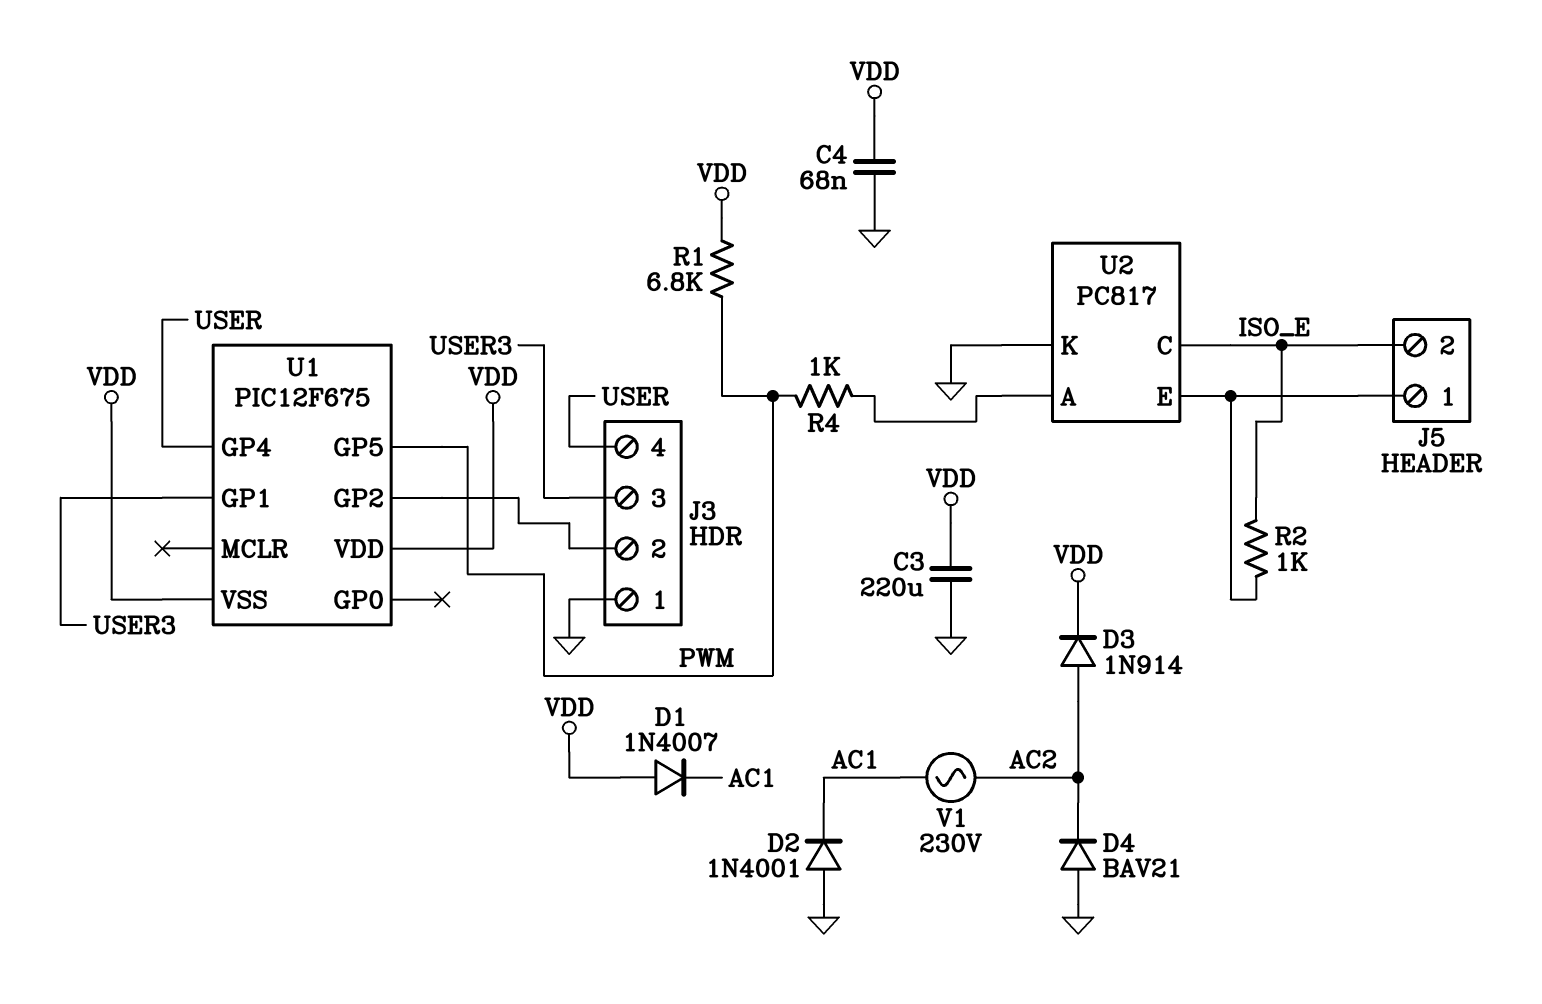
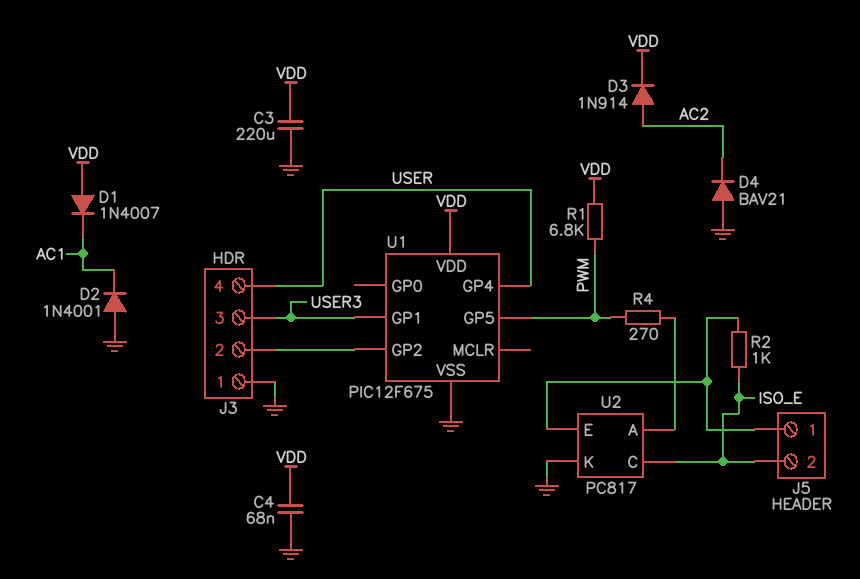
R4: 1k (PWM, U2/A) -> 270 (PWM, U2/A)
U1 pin VSS: VDD -> GND
V1: AC 230V (AC1, AC2) -> none

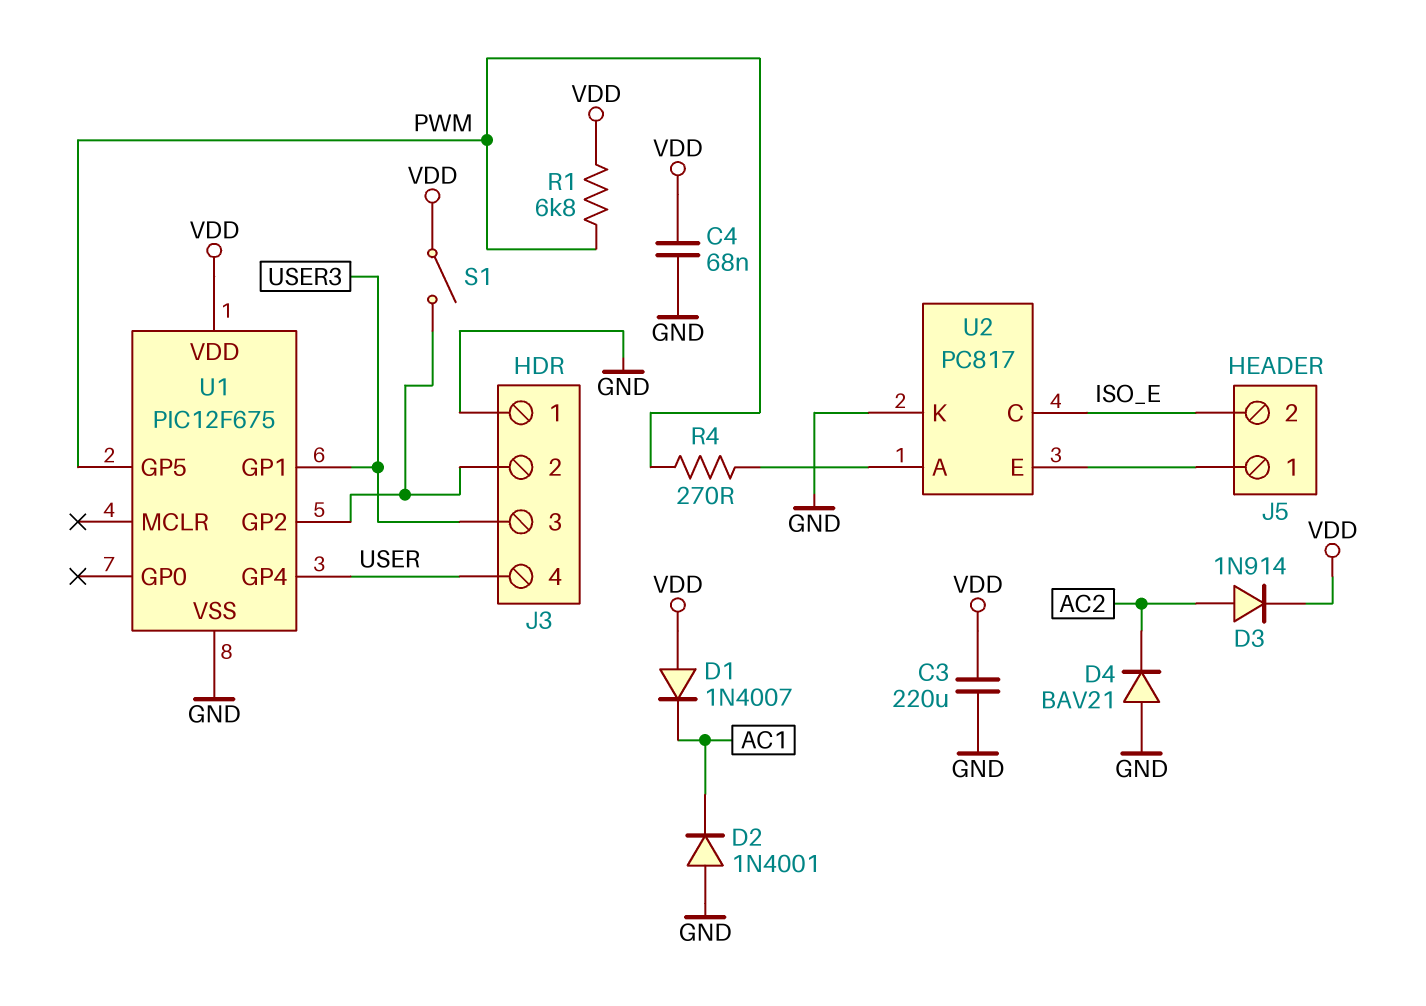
R2: 1k (ISO_E, J5/1) -> none
S1: none -> switch (J3/2, VDD)

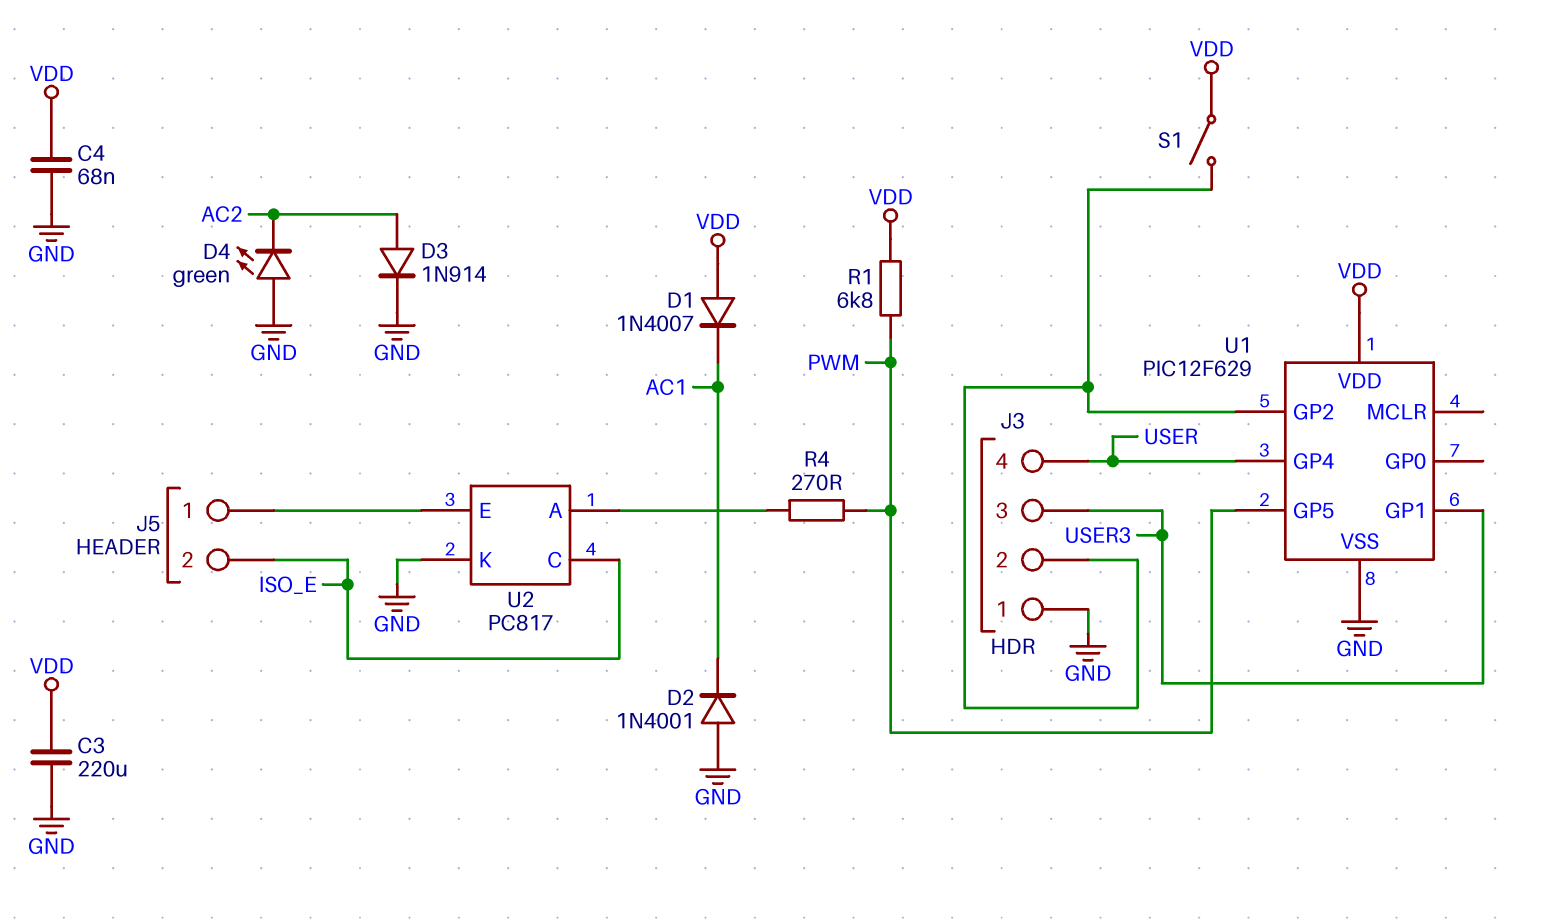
D3: diode 1N914 (A AC2, K VDD) -> diode 1N914 (A AC2, K GND)
D4: diode BAV21 (A GND, K AC2) -> LED green (A GND, K AC2)
U1: PIC12F675 -> PIC12F629

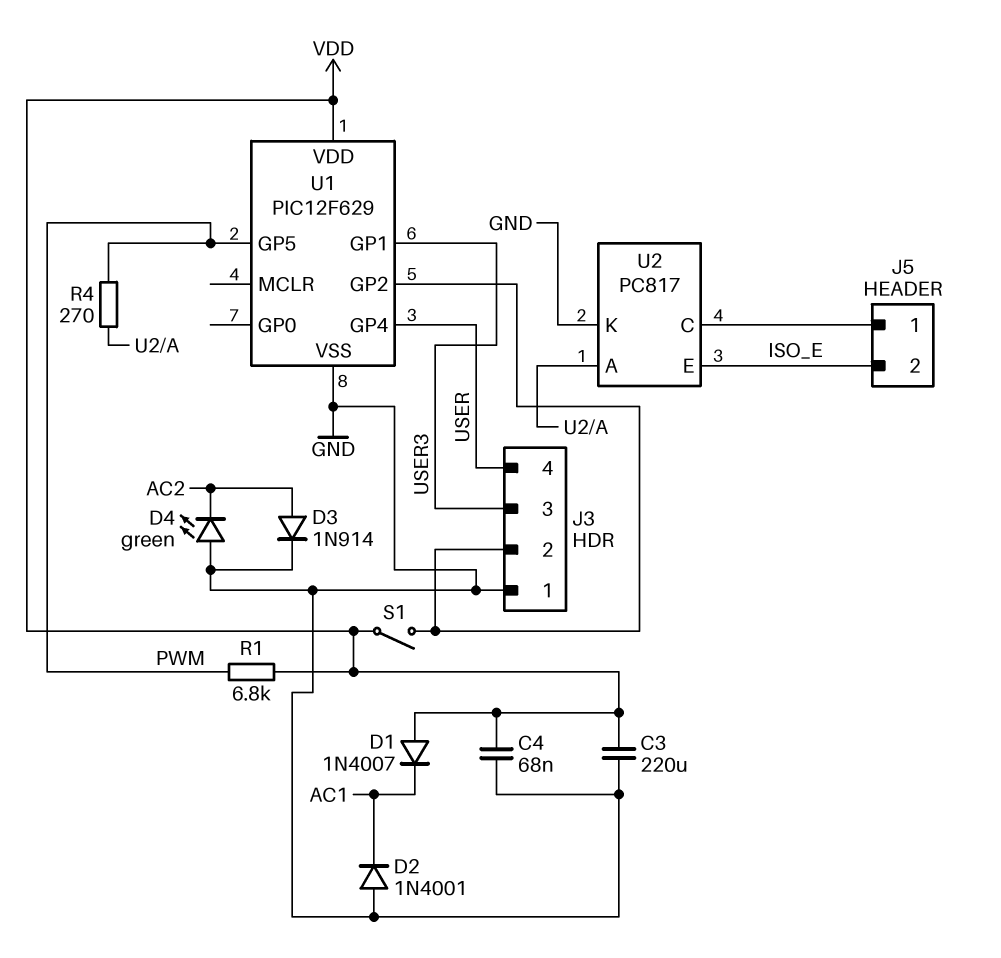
U2 pin C: ISO_E -> J5/1
U2 pin E: J5/1 -> ISO_E

